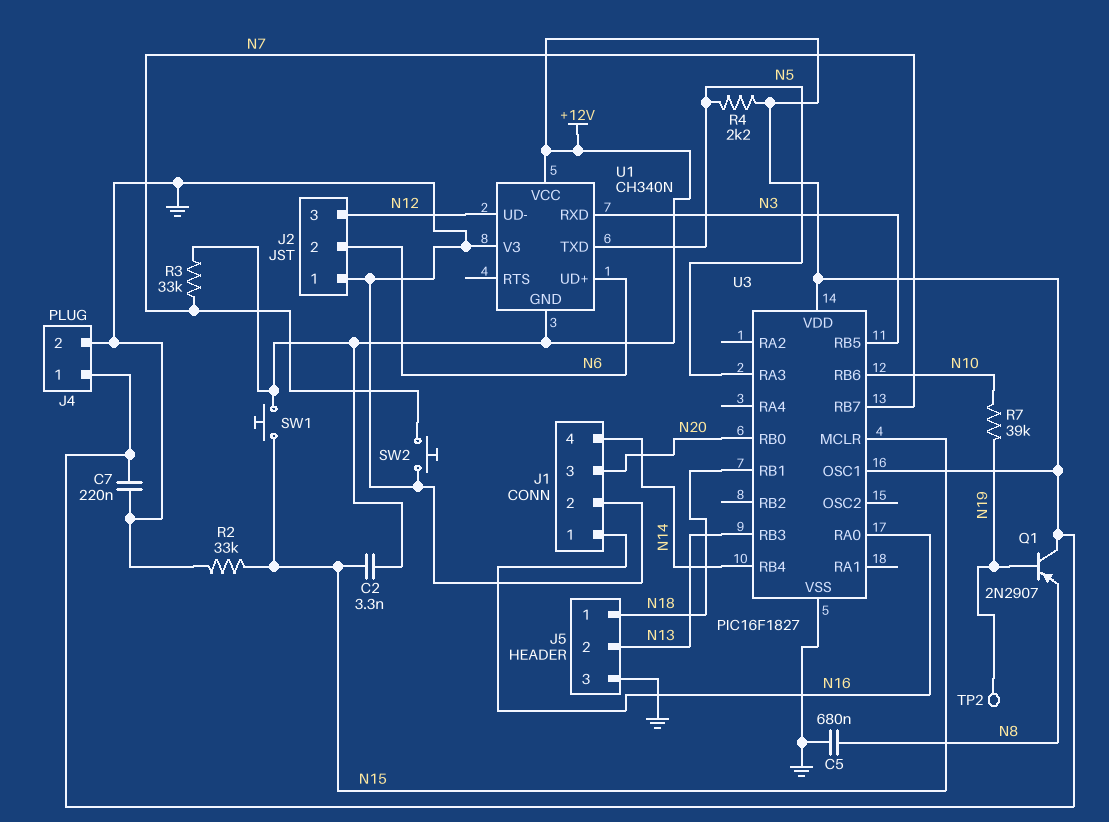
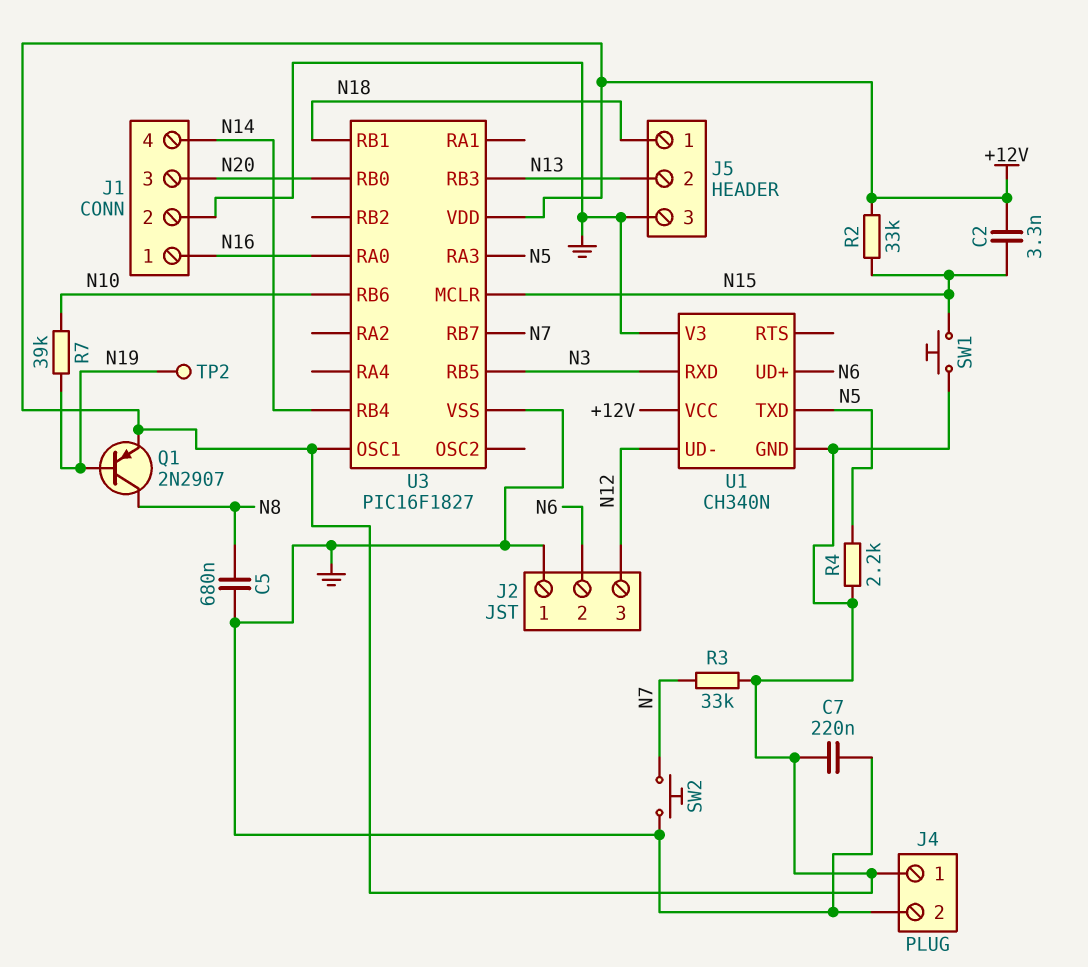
Q1: PNP 2N2907 (B N19, C +12V, E N8) -> PNP 2N2907 (B N19, C N8, E +12V)
R2: 33k (GND, N15) -> 33k (+12V, N15)

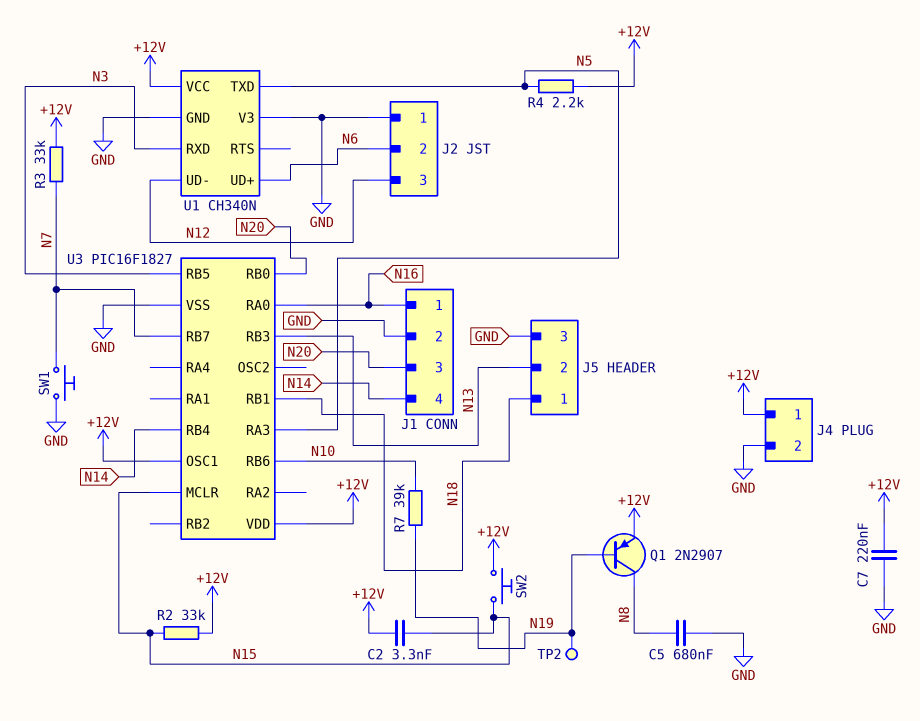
SW1: button (+12V, N15) -> button (GND, N7)
SW2: button (GND, N7) -> button (+12V, N15)
U1 pin GND: +12V -> GND

